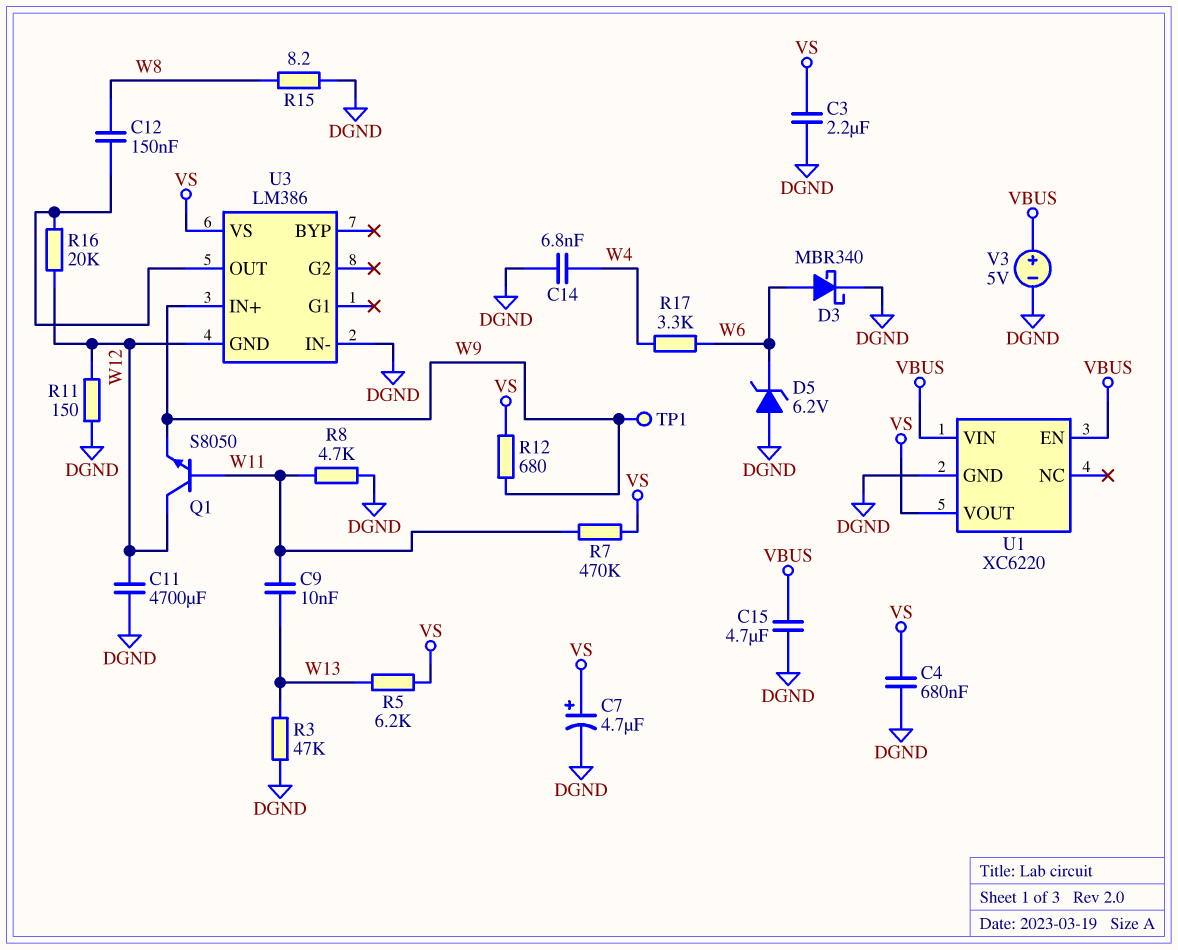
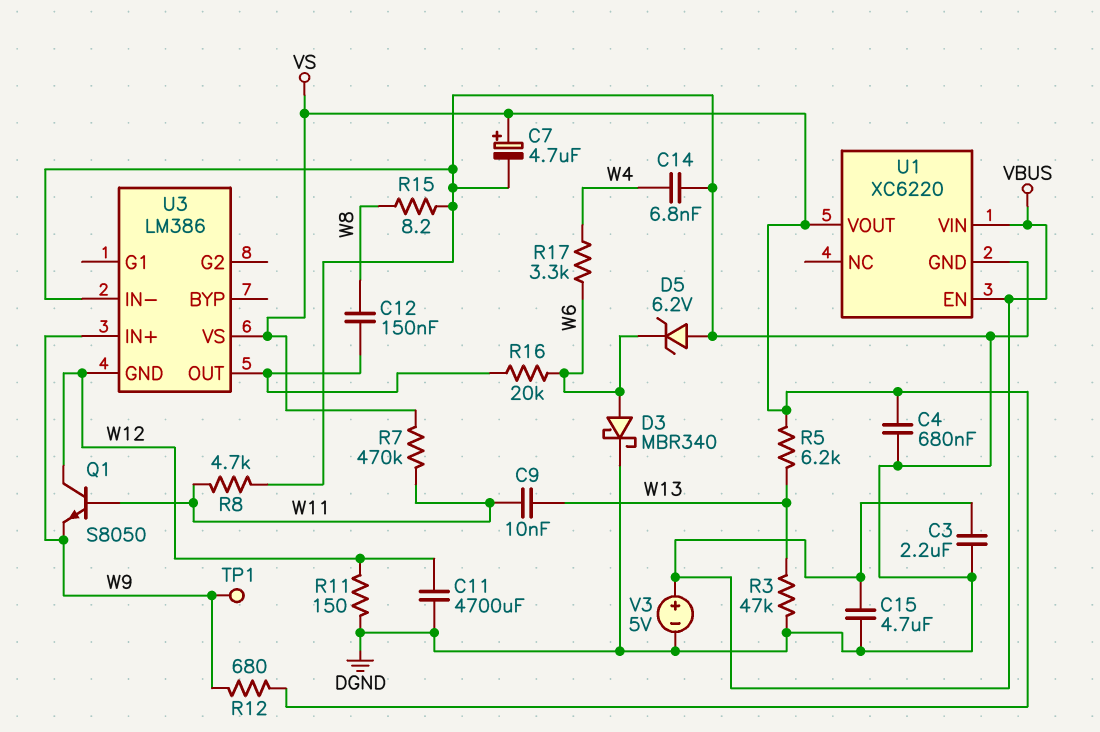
C3: 2.2uF (DGND, VS) -> 2.2uF (DGND, VBUS)
R16: 20k (U3/OUT, W12) -> 20k (U3/OUT, W6)

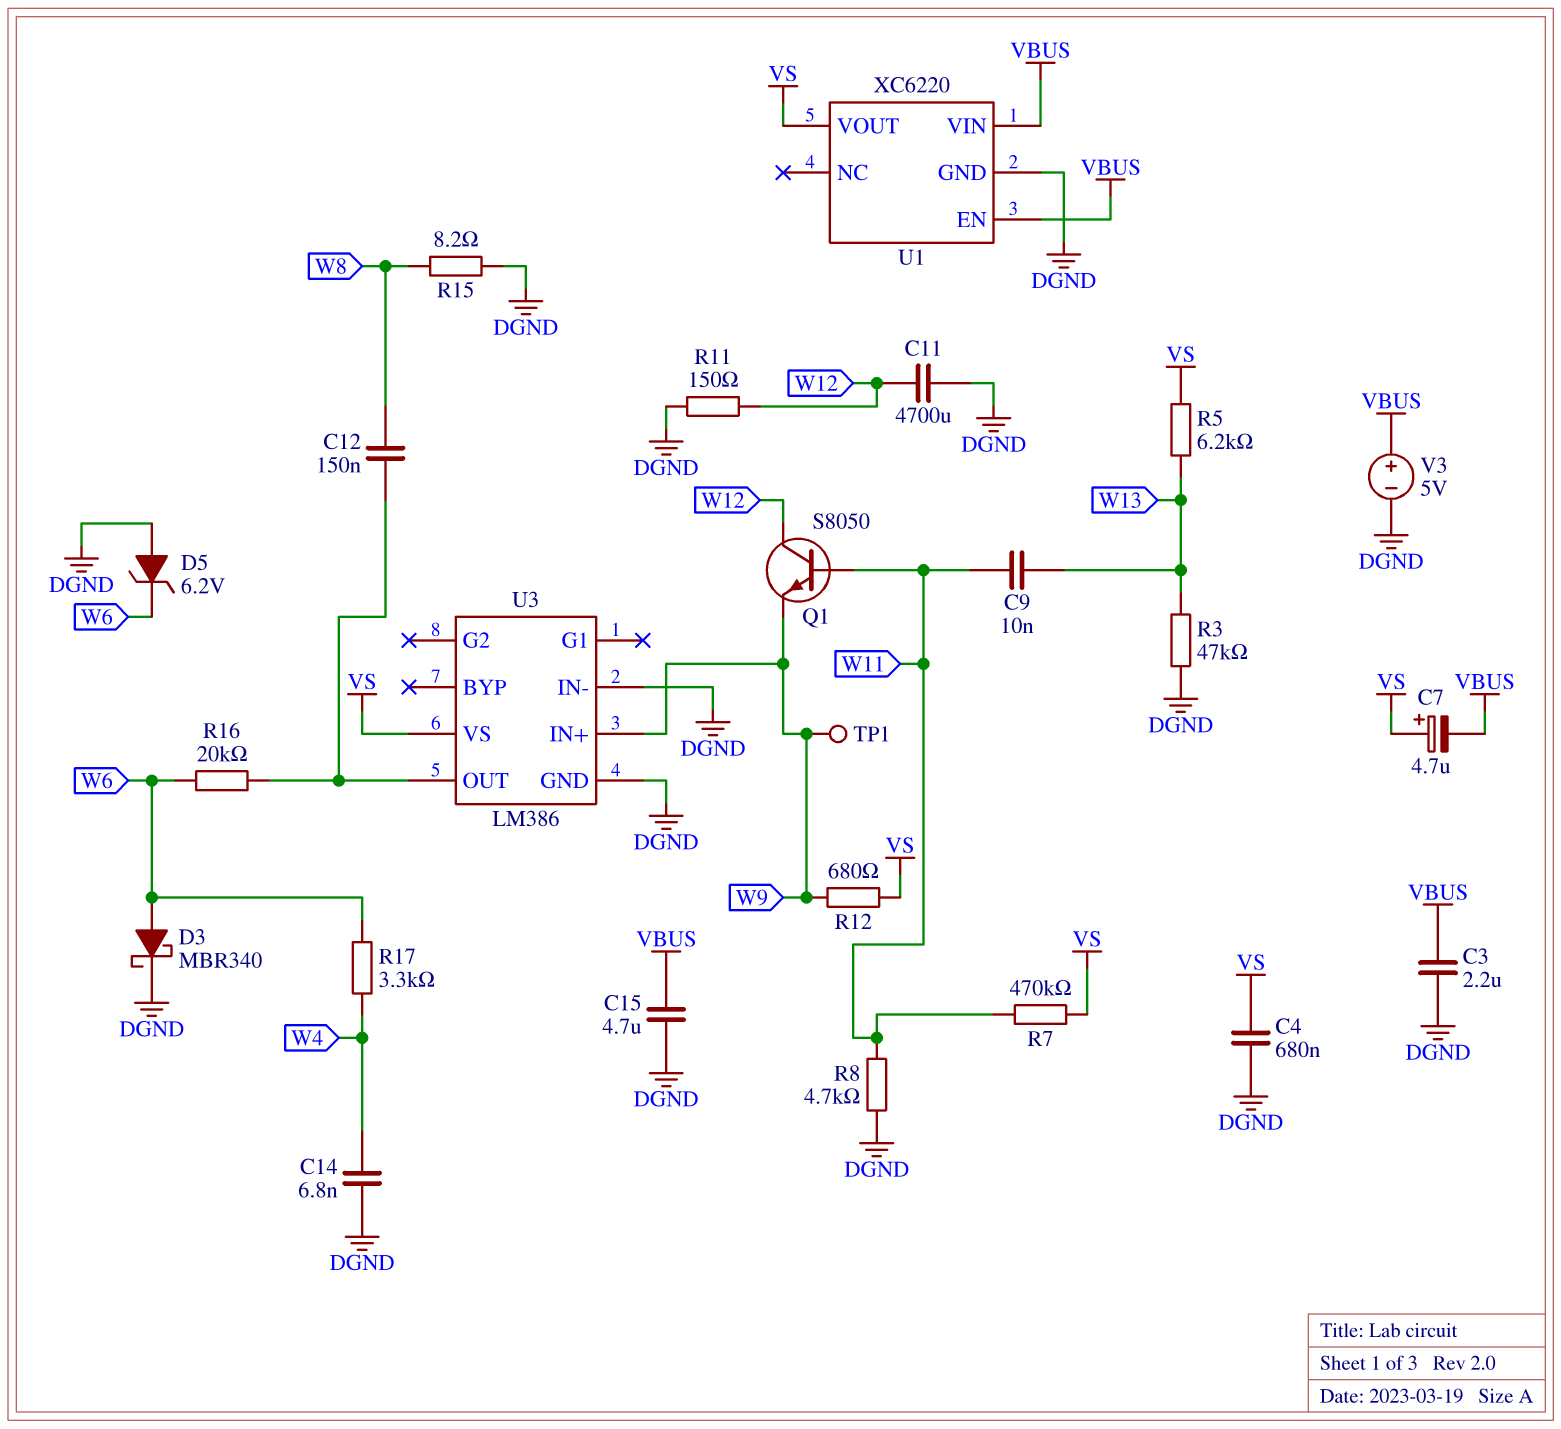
C7: 4.7uF (plus VS, minus DGND) -> 4.7uF (plus VS, minus VBUS)
U3 pin GND: W12 -> DGND

